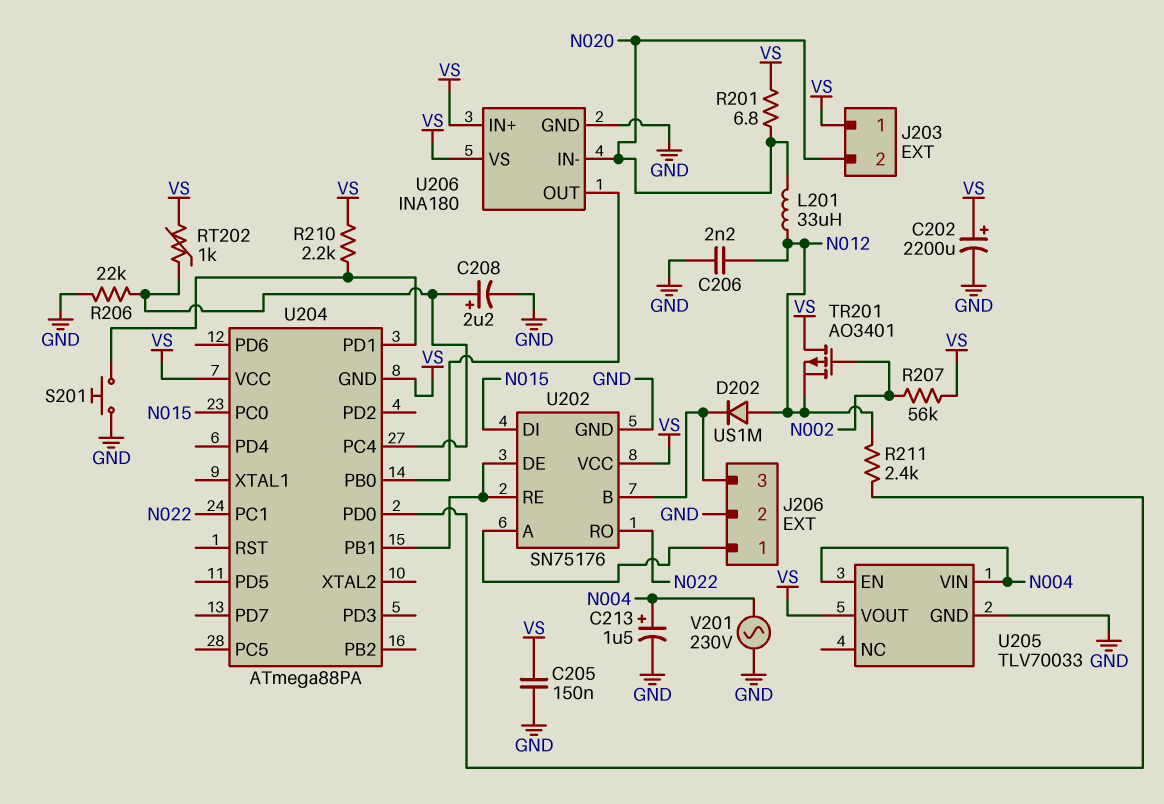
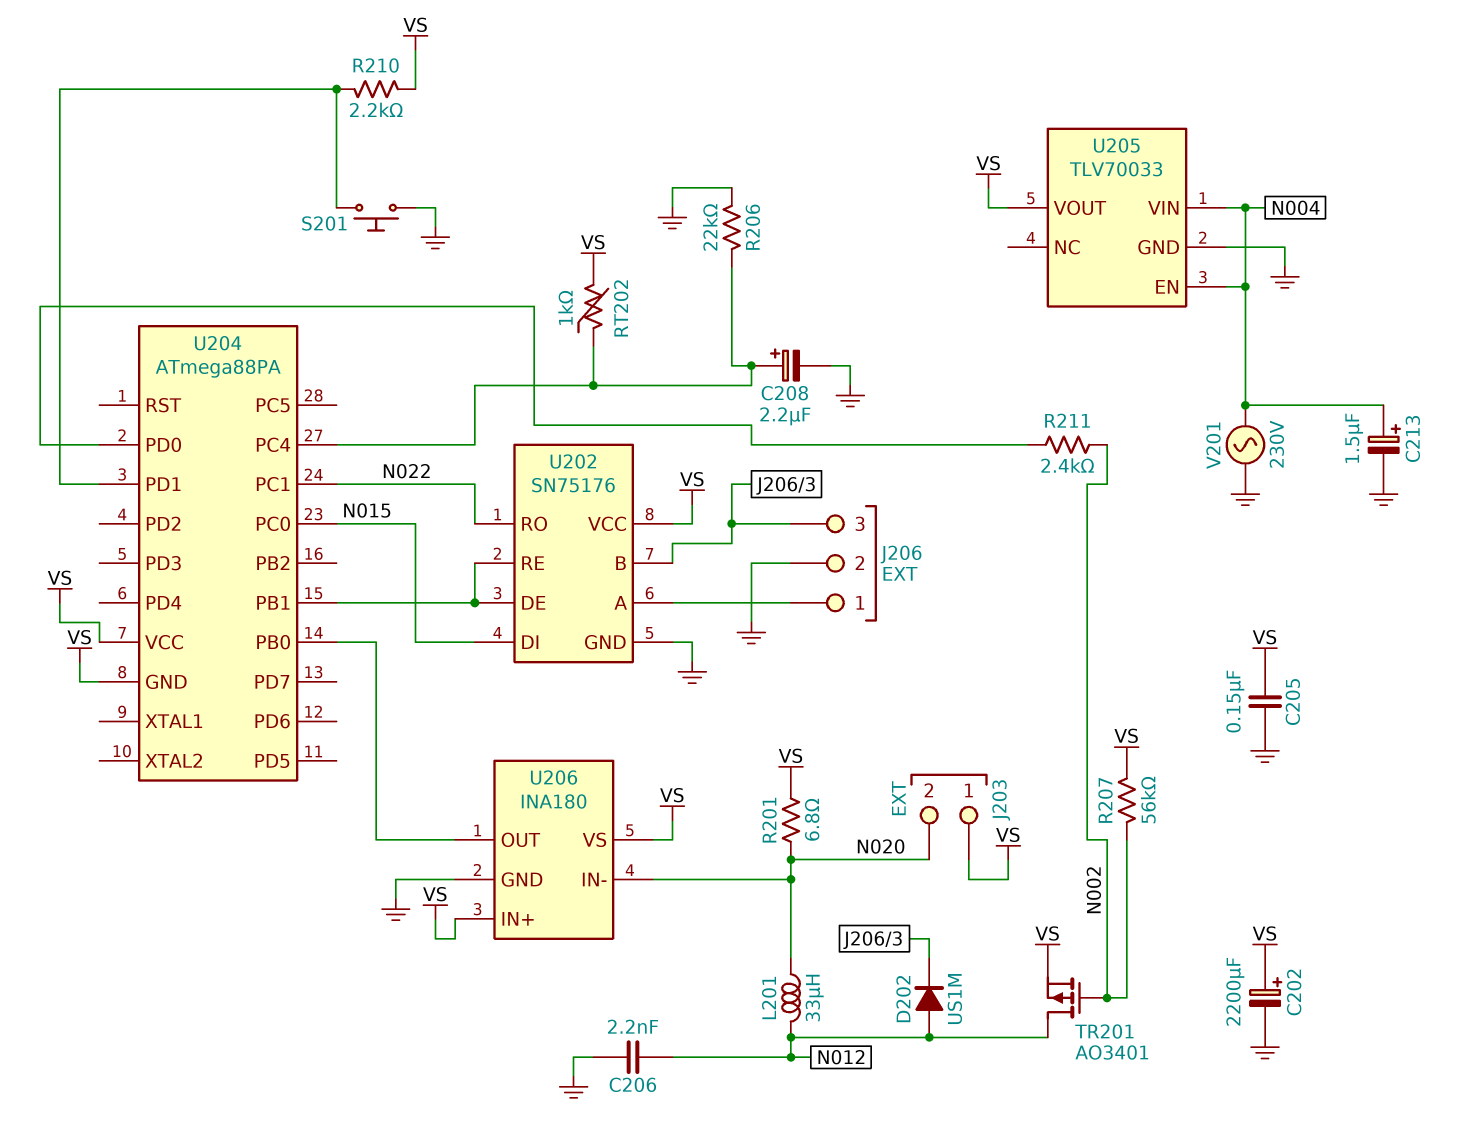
R211: 2.4k (N012, U204/PD0) -> 2.4k (N002, U204/PD0)
TR201: PMOS AO3401 (G N002, D VS, S N012) -> PMOS AO3401 (G N002, D N012, S VS)

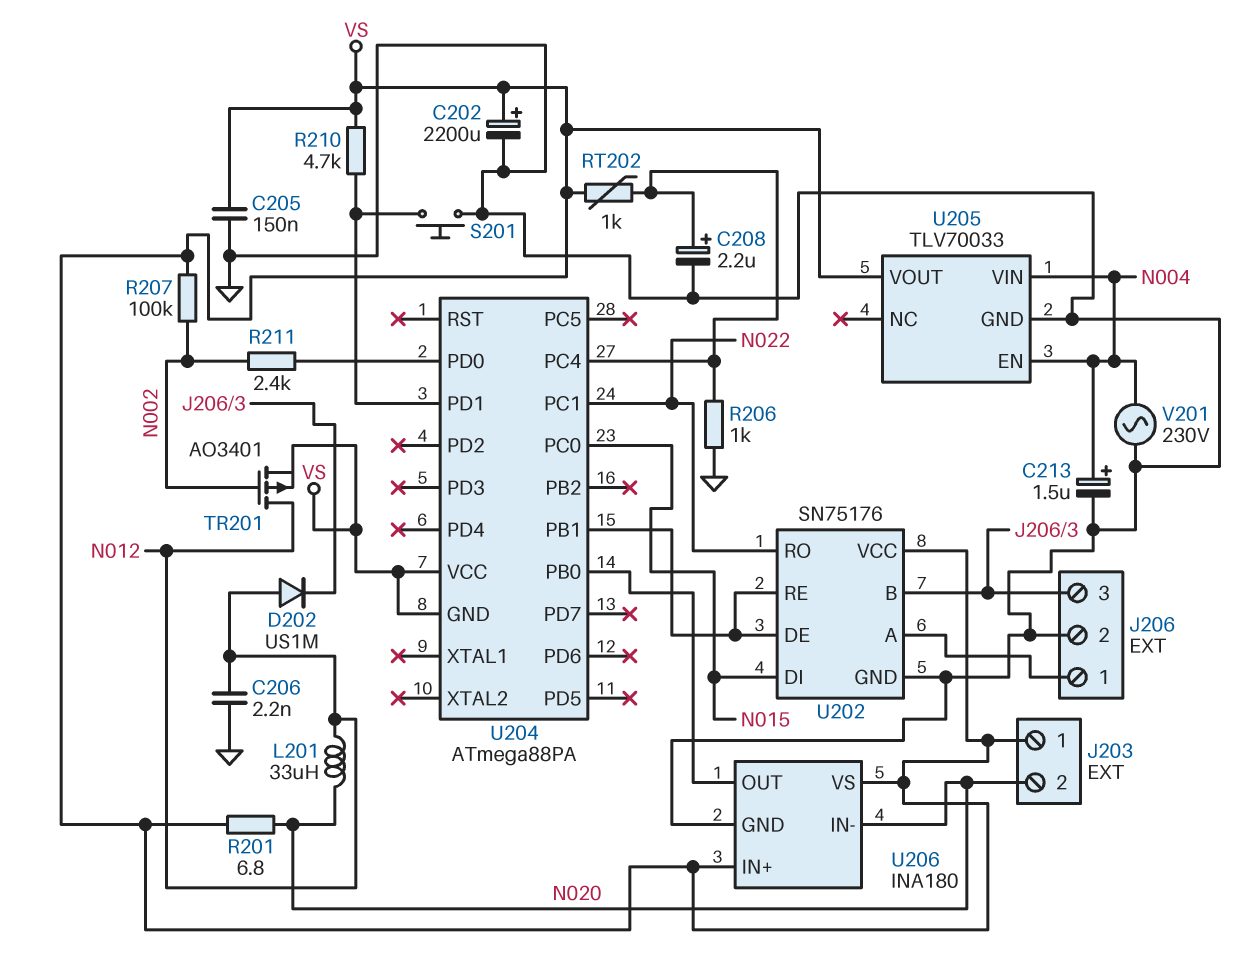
R206: 22k (GND, U204/PC4) -> 1k (GND, U204/PC4)
R207: 56k (N002, VS) -> 100k (N002, VS)
R210: 2.2k (U204/PD1, VS) -> 4.7k (U204/PD1, VS)

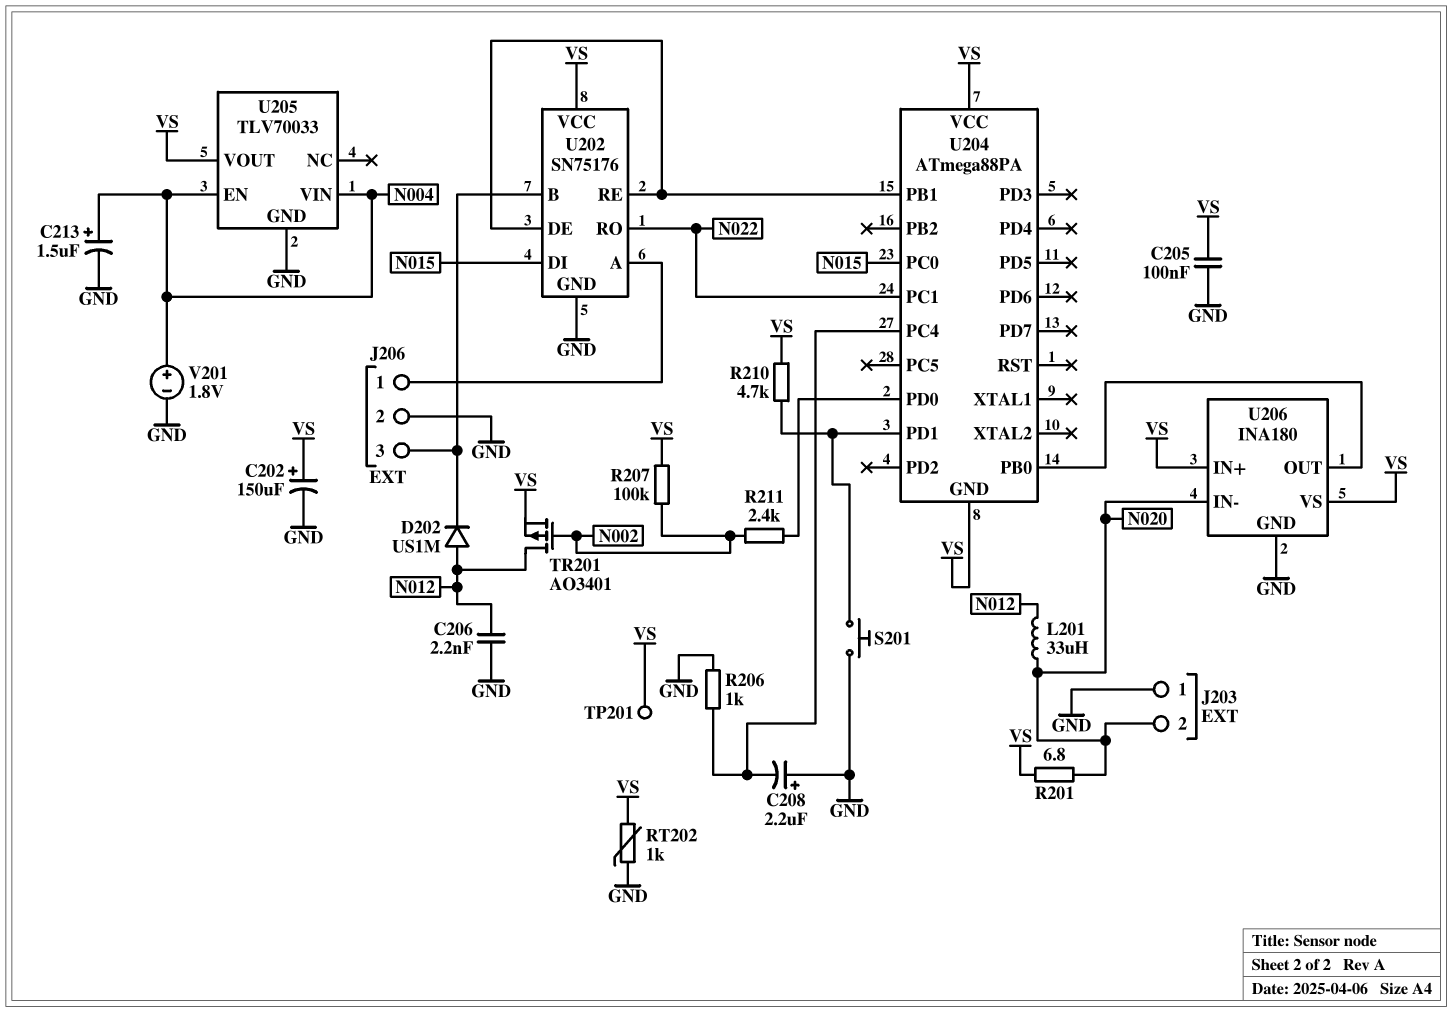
C202: 2200uF (plus VS, minus GND) -> 150uF (plus VS, minus GND)
C205: 150nF (GND, VS) -> 100nF (GND, VS)
C208: 2.2uF (plus U204/PC4, minus GND) -> 2.2uF (plus GND, minus U204/PC4)
J203 pin 1: VS -> GND
RT202: 1k (U204/PC4, VS) -> 1k (GND, VS)
TP201: none -> test point (VS)
V201: AC 230V (GND, N004) -> 1.8V (plus N004, minus GND)

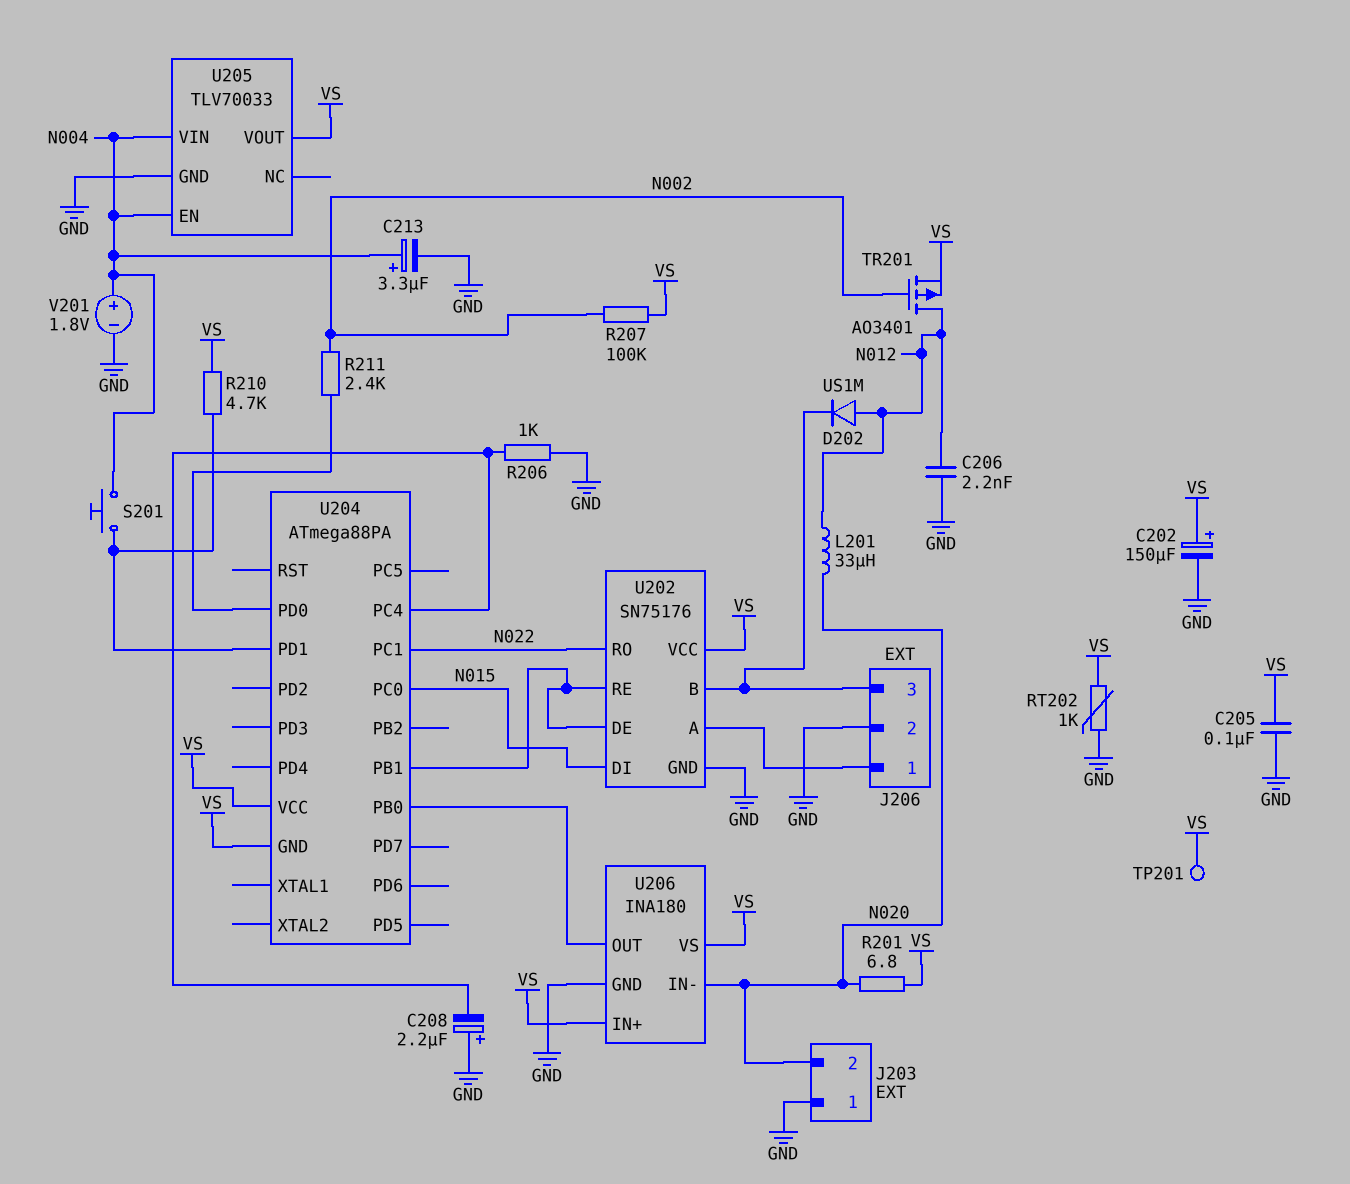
C213: 1.5uF (plus N004, minus GND) -> 3.3uF (plus N004, minus GND)
S201: button (GND, U204/PD1) -> button (N004, U204/PD1)

